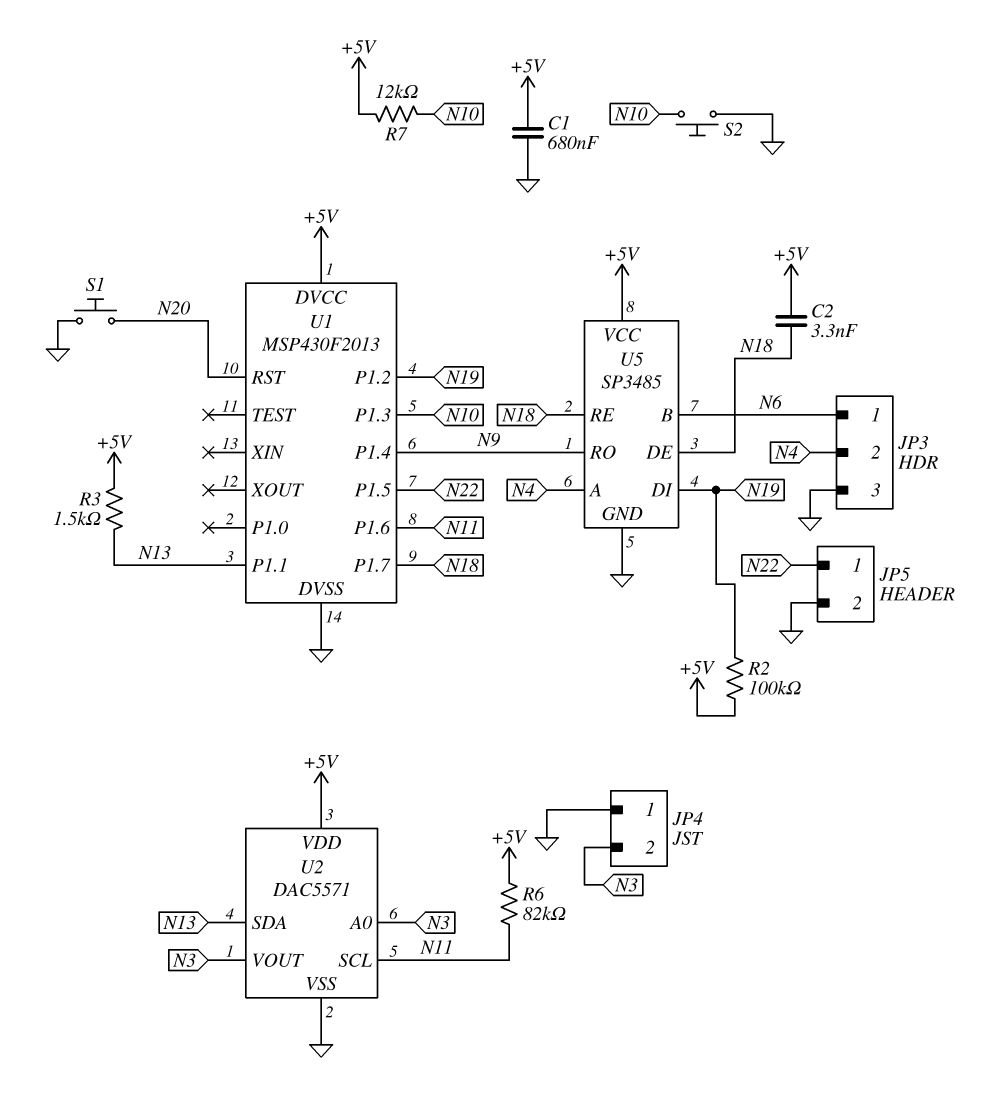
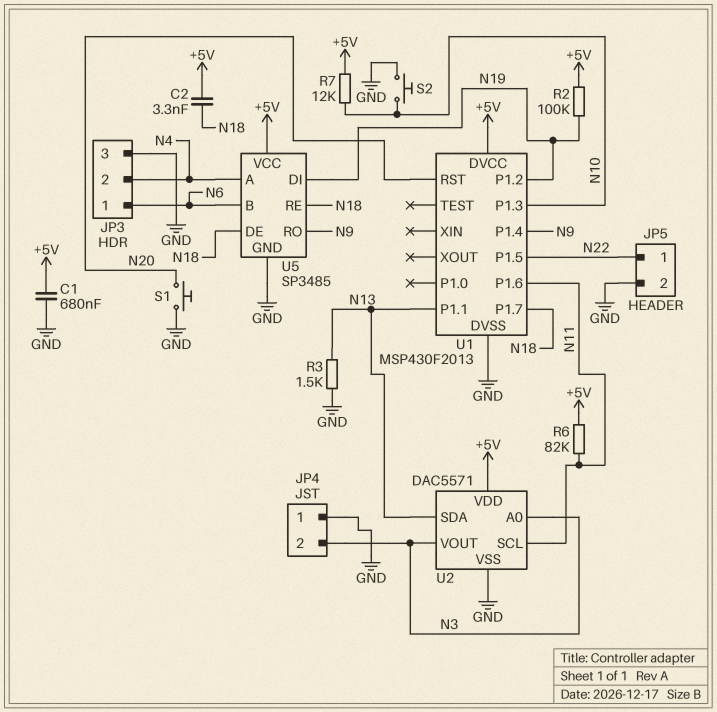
R3: 1.5k (+5V, N13) -> 1.5k (GND, N13)

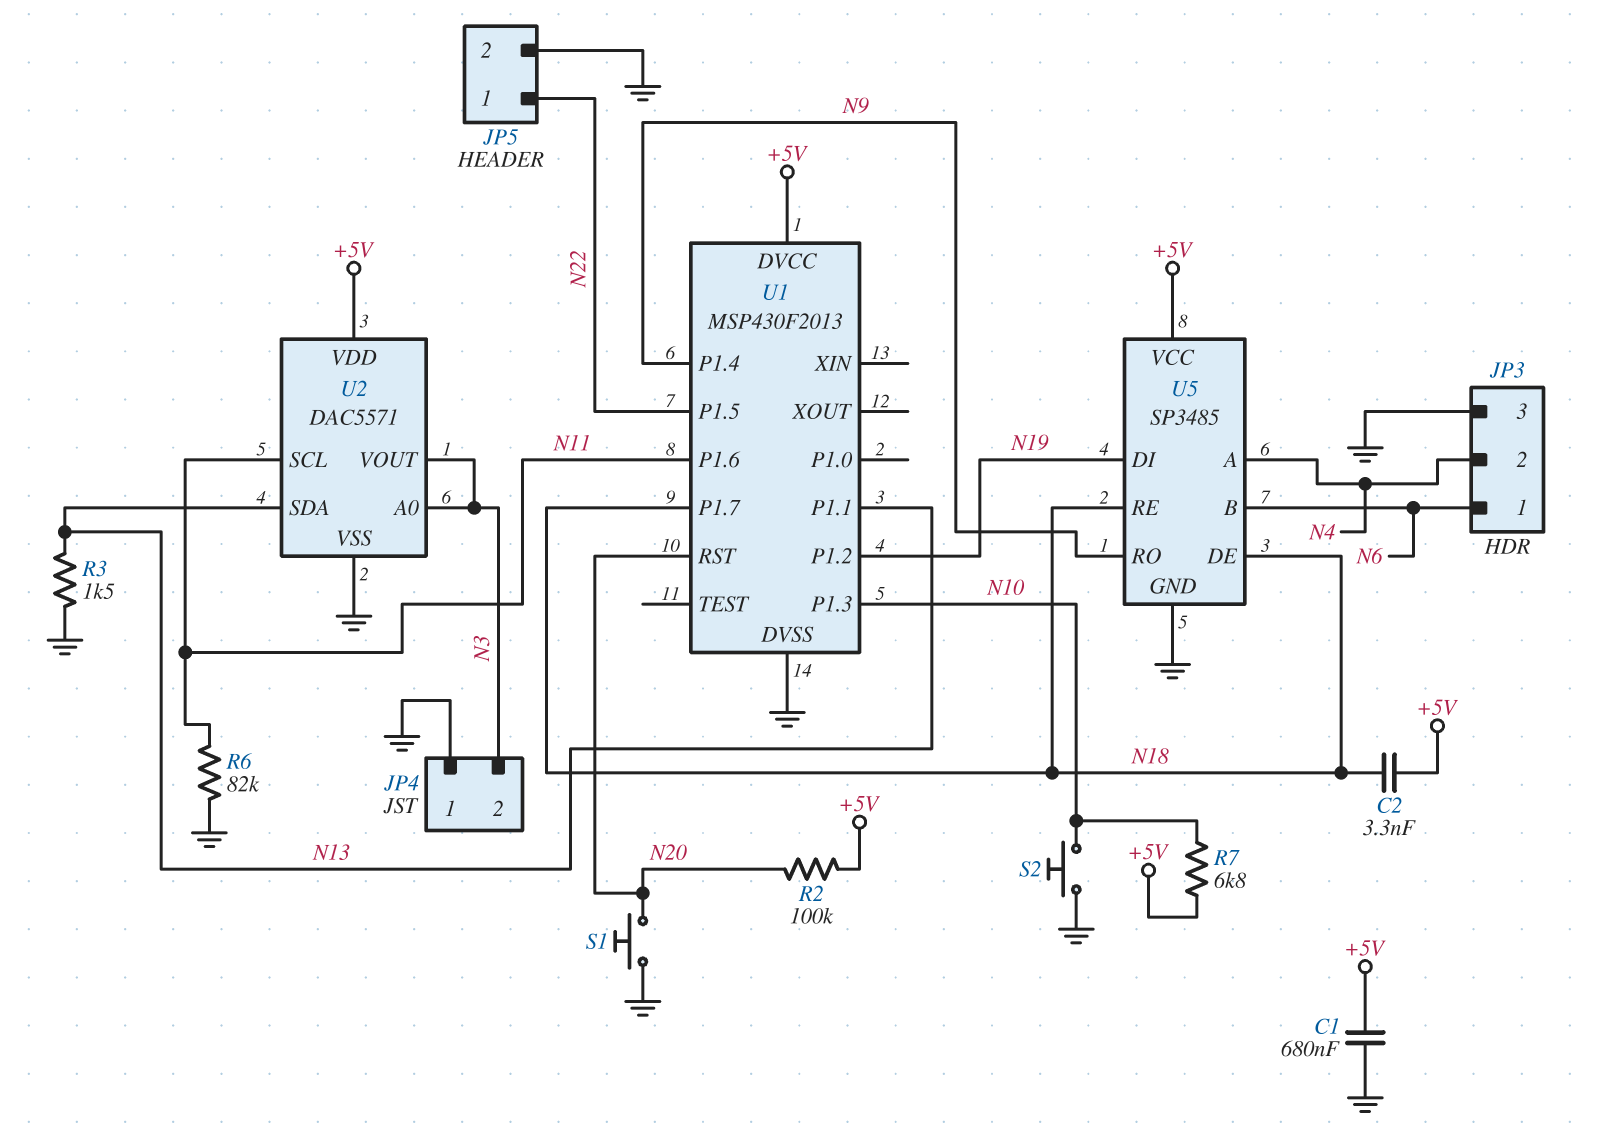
R2: 100k (+5V, N19) -> 100k (+5V, N20)
R6: 82k (+5V, N11) -> 82k (GND, N11)
R7: 12k (+5V, N10) -> 6.8k (+5V, N10)

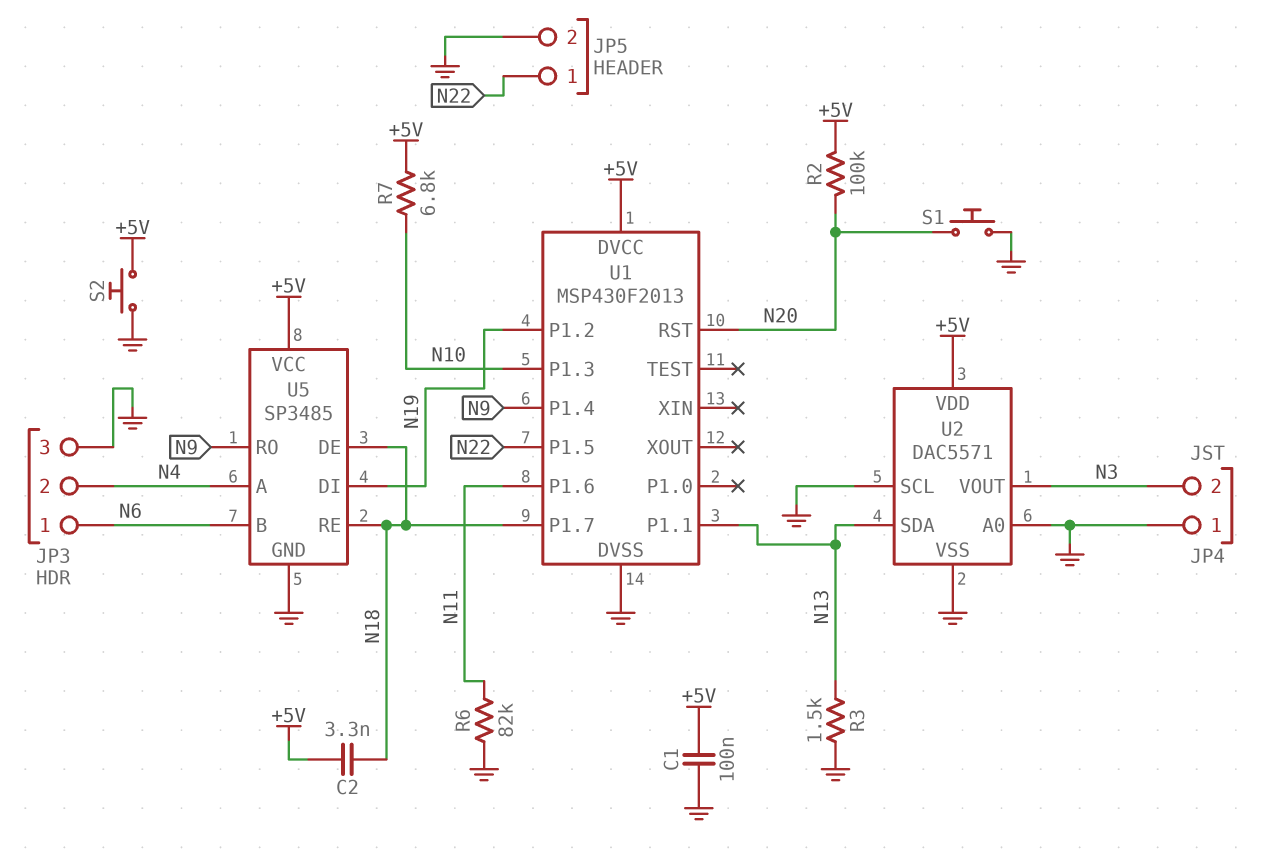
C1: 680nF (+5V, GND) -> 100nF (+5V, GND)
S2: button (GND, N10) -> button (+5V, GND)
U2 pin A0: N3 -> GND
U2 pin SCL: N11 -> GND

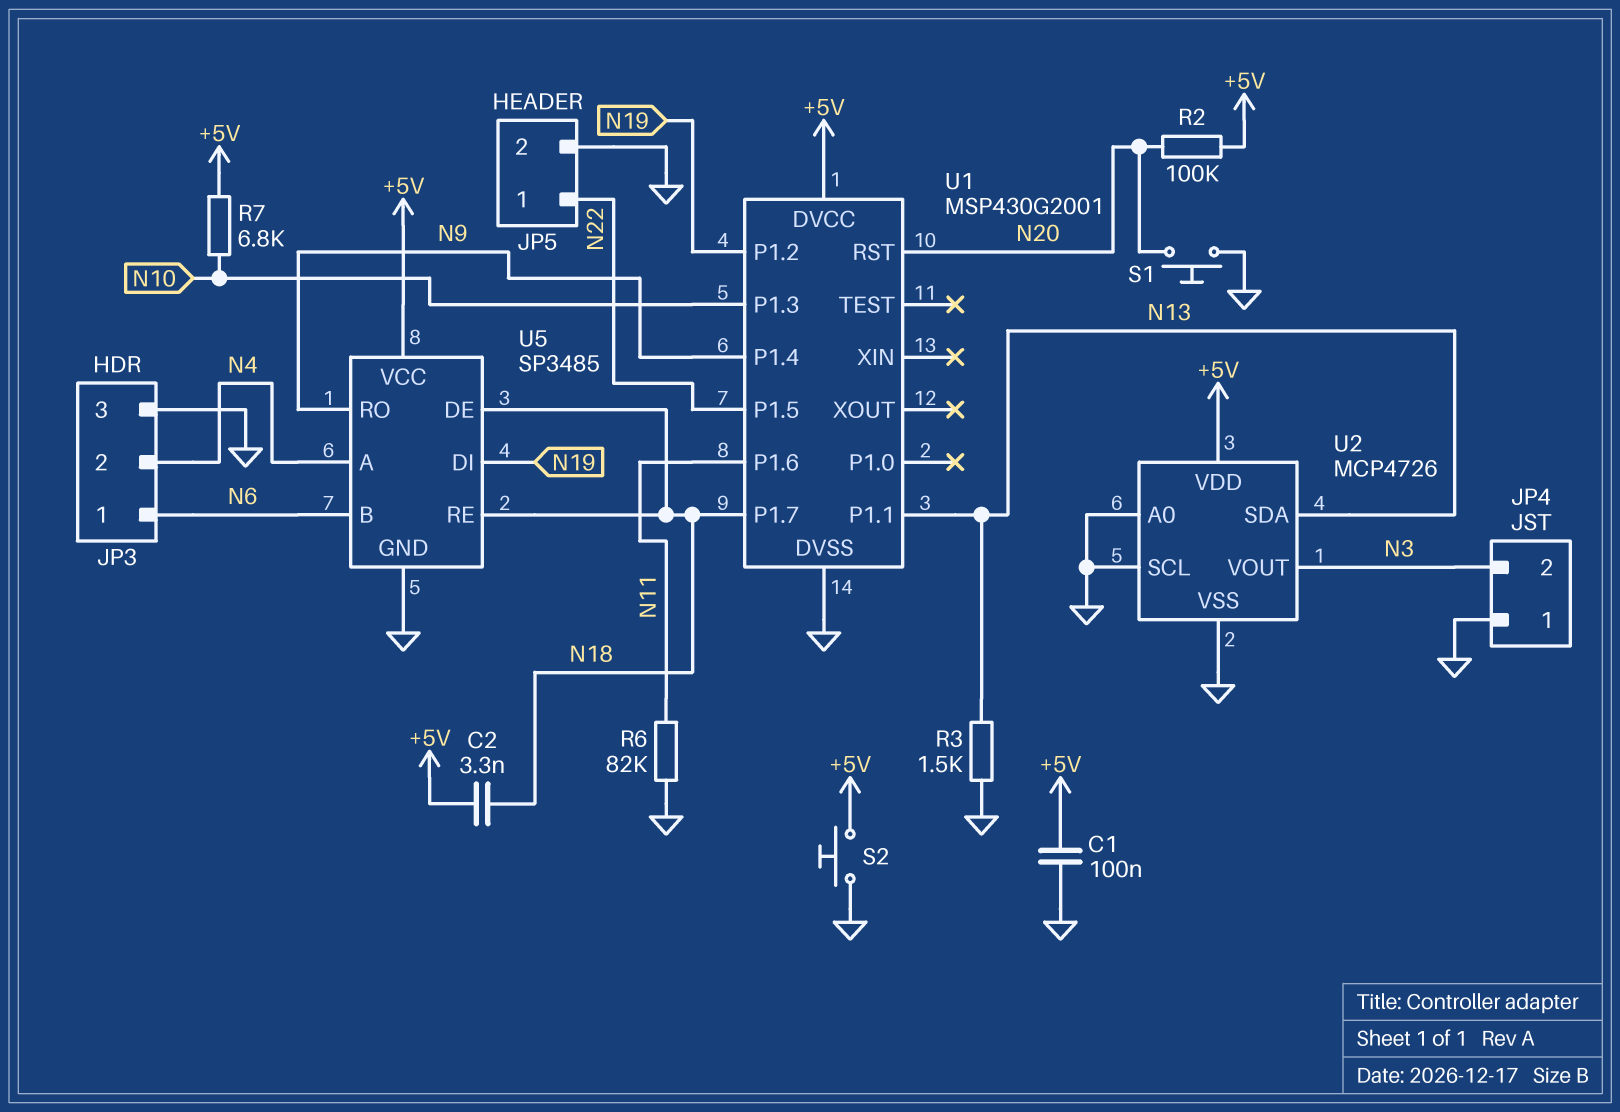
U1: MSP430F2013 -> MSP430G2001
U2: DAC5571 -> MCP4726

